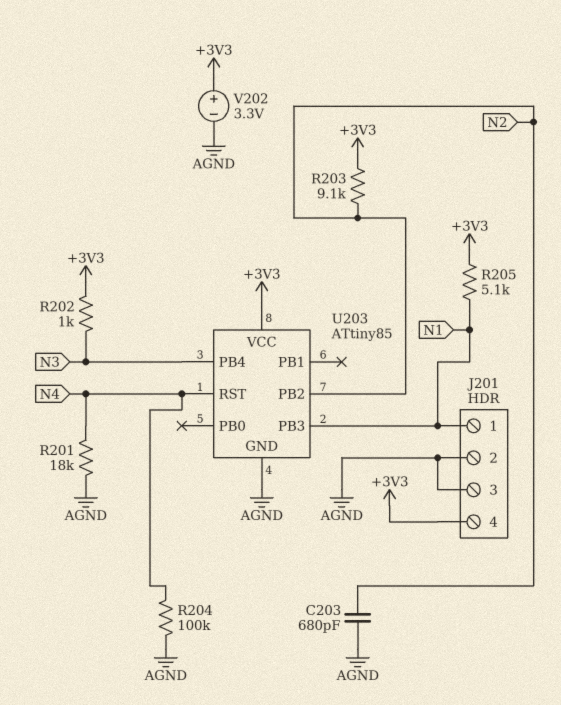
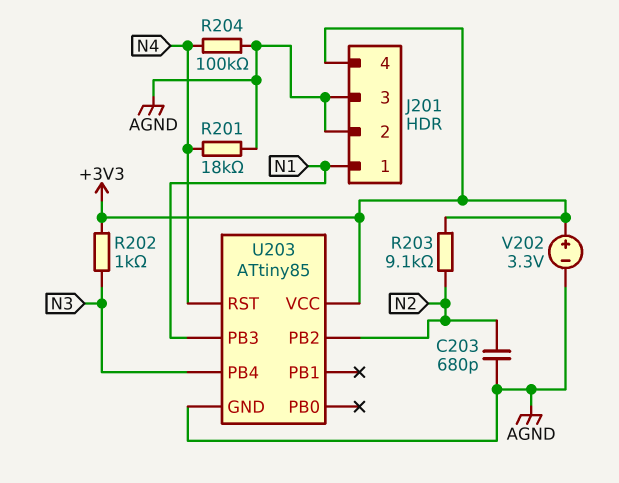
R205: 5.1k (+3V3, N1) -> none

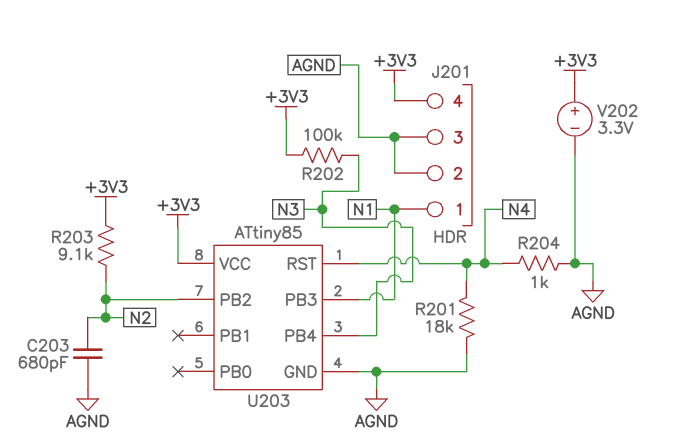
R202: 1k (+3V3, N3) -> 100k (+3V3, N3)
R204: 100k (AGND, N4) -> 1k (AGND, N4)

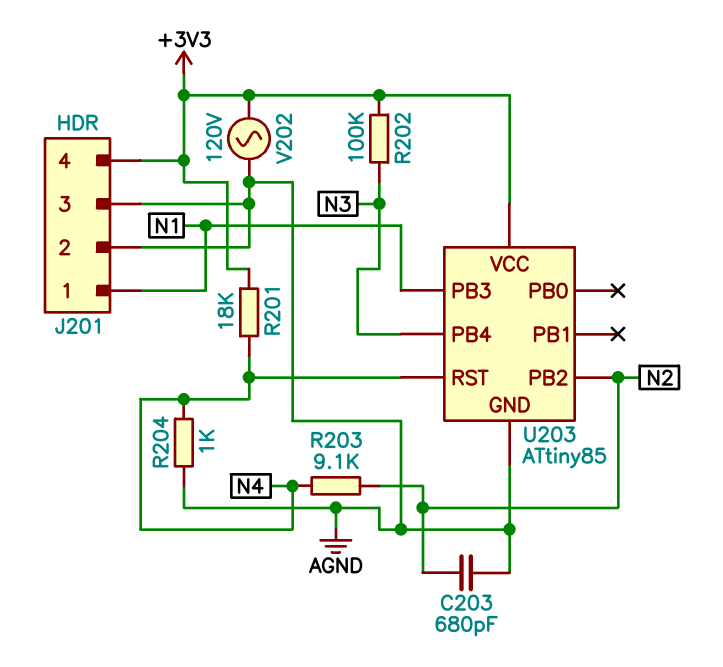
R201: 18k (AGND, N4) -> 18k (+3V3, N4)
R203: 9.1k (+3V3, N2) -> 9.1k (N2, N4)
V202: 3.3V (plus +3V3, minus AGND) -> AC 120V (+3V3, AGND)

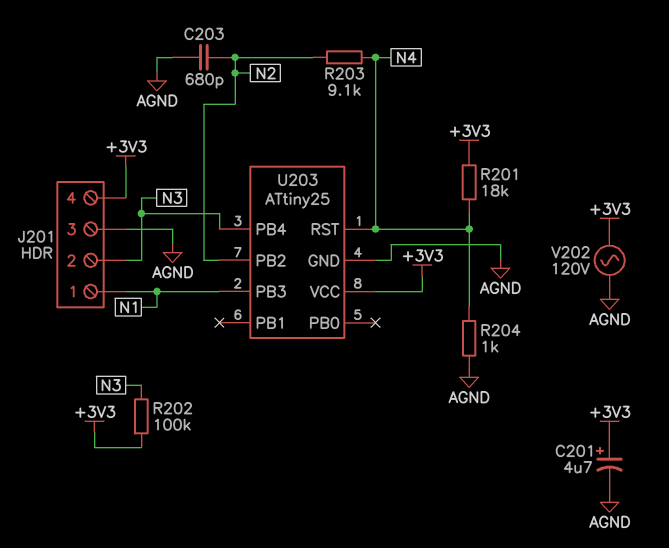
C201: none -> 4.7uF (plus +3V3, minus AGND)
J201 pin 2: AGND -> N3
U203: ATtiny85 -> ATtiny25

